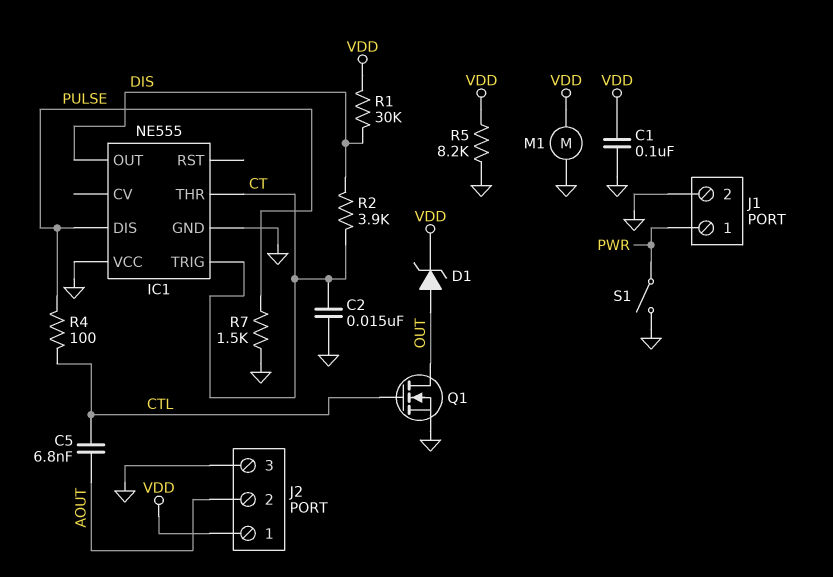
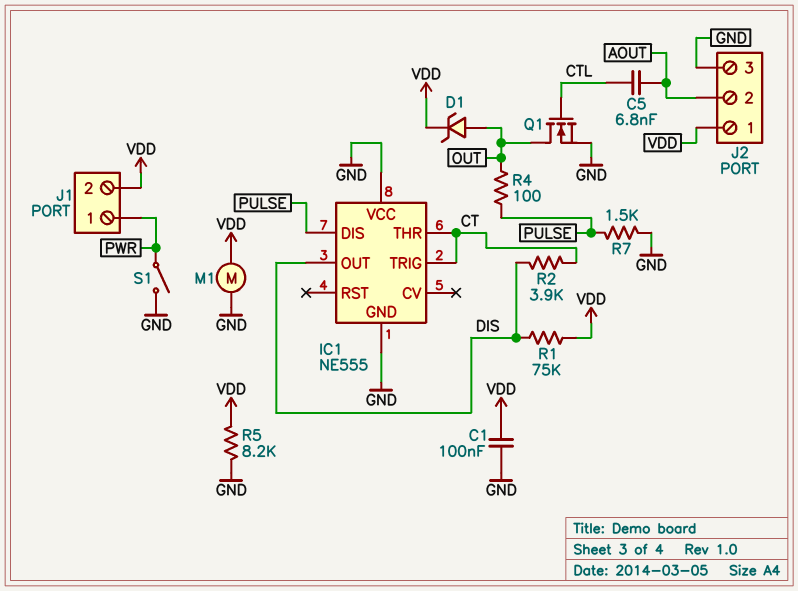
C2: 15nF (CT, GND) -> none
J1 pin 2: GND -> VDD
R1: 30k (DIS, VDD) -> 75k (DIS, VDD)
R4: 100 (CTL, PULSE) -> 100 (OUT, PULSE)

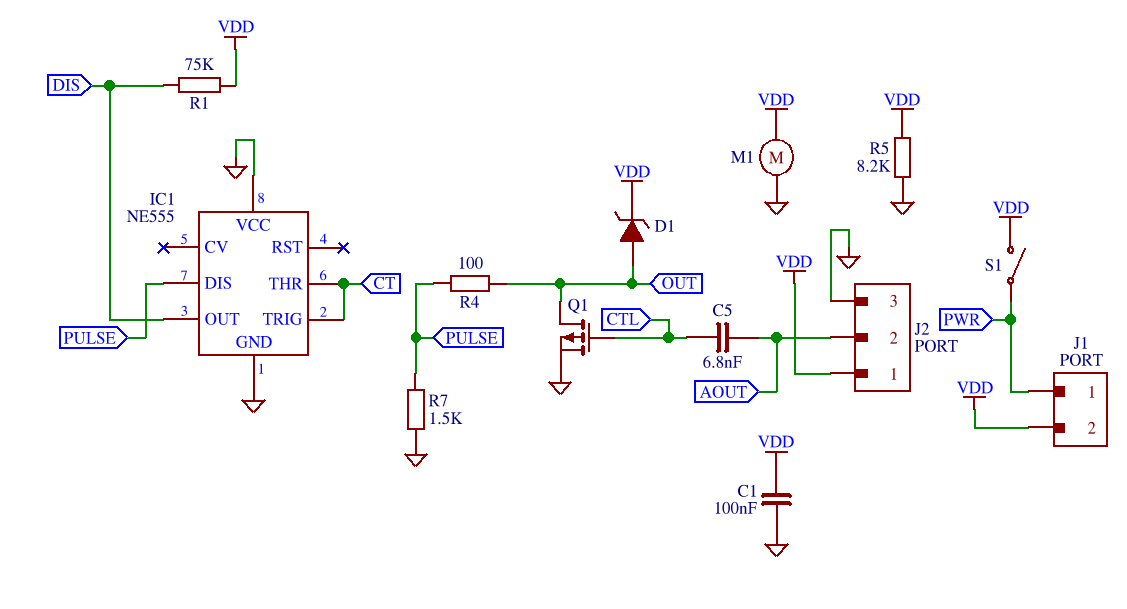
Q1: NMOS (G CTL, D OUT, S GND) -> PMOS (G CTL, D OUT, S GND)
R2: 3.9k (CT, DIS) -> none
S1: switch (GND, PWR) -> switch (PWR, VDD)

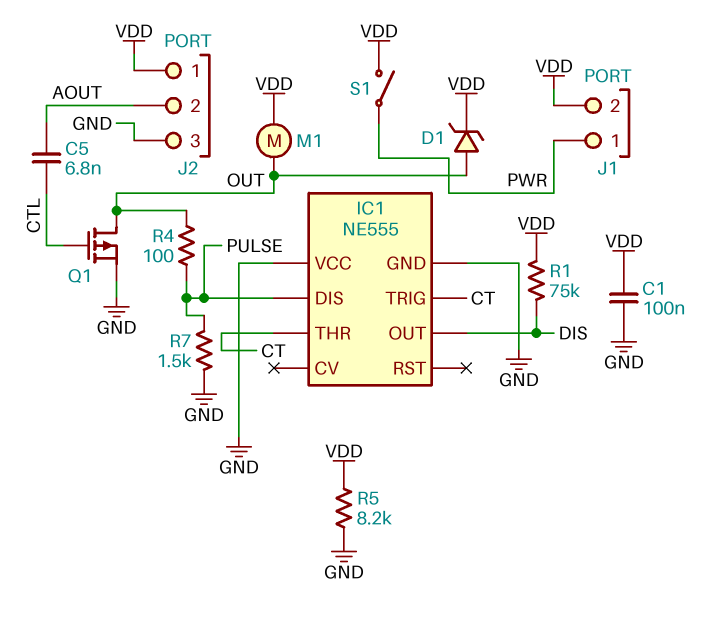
M1: motor (GND, VDD) -> motor (OUT, VDD)

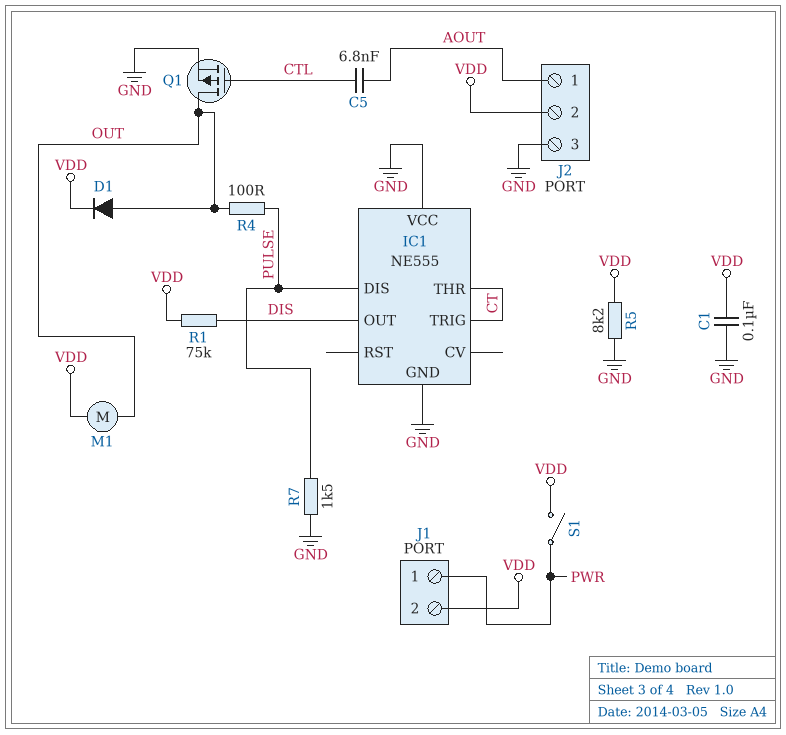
D1: zener (A OUT, K VDD) -> diode (A OUT, K VDD)
J2 pin 1: VDD -> AOUT
J2 pin 2: AOUT -> VDD

